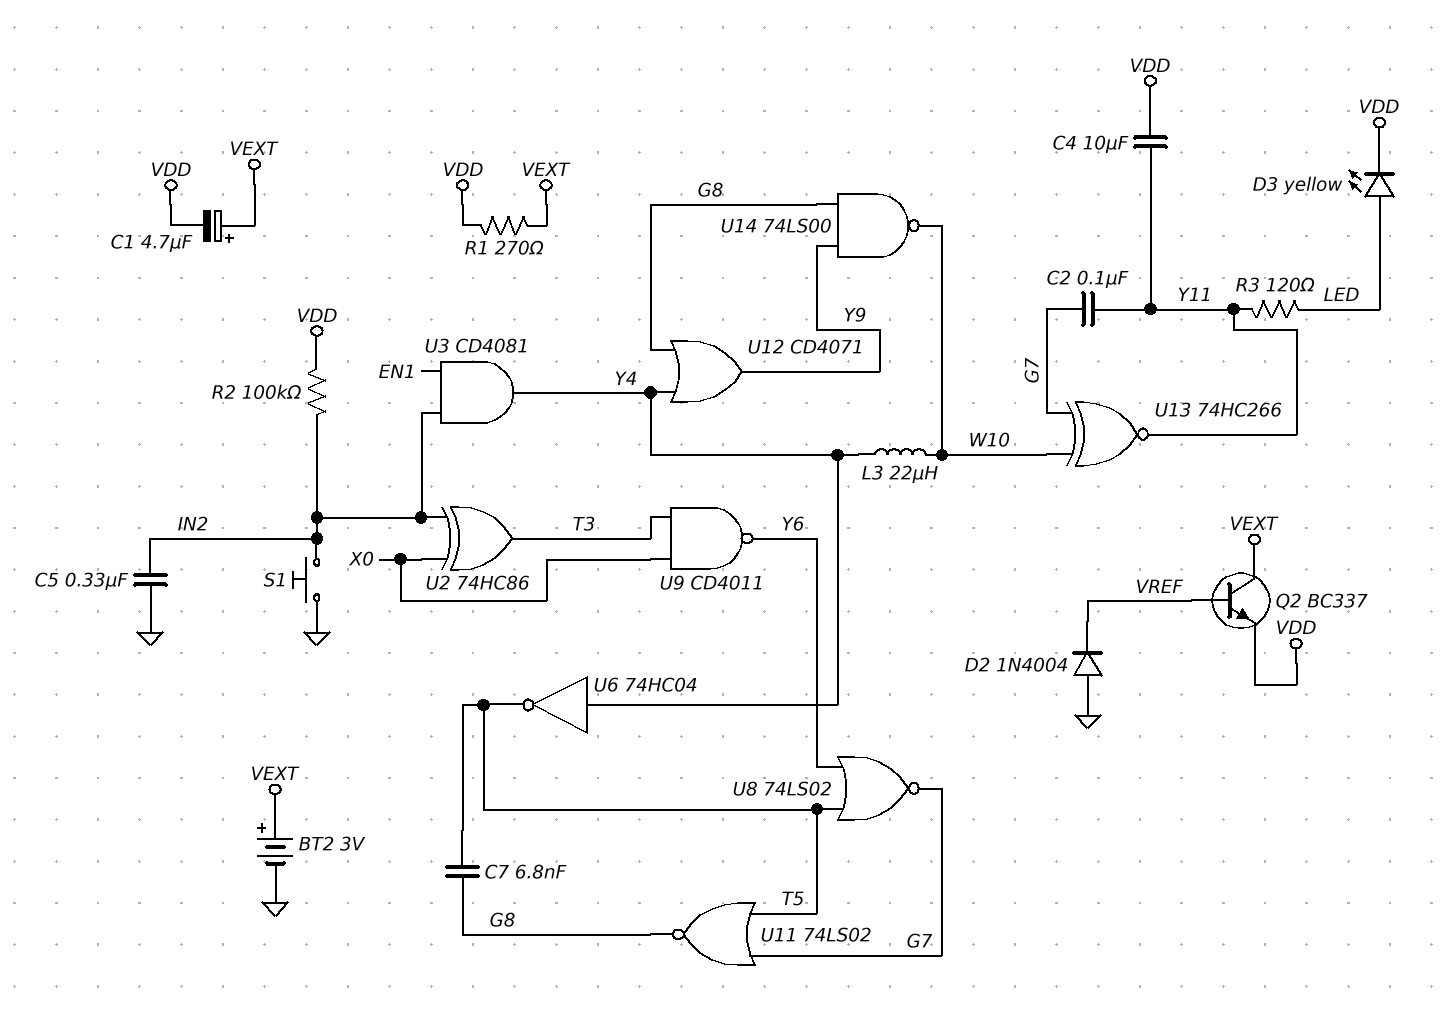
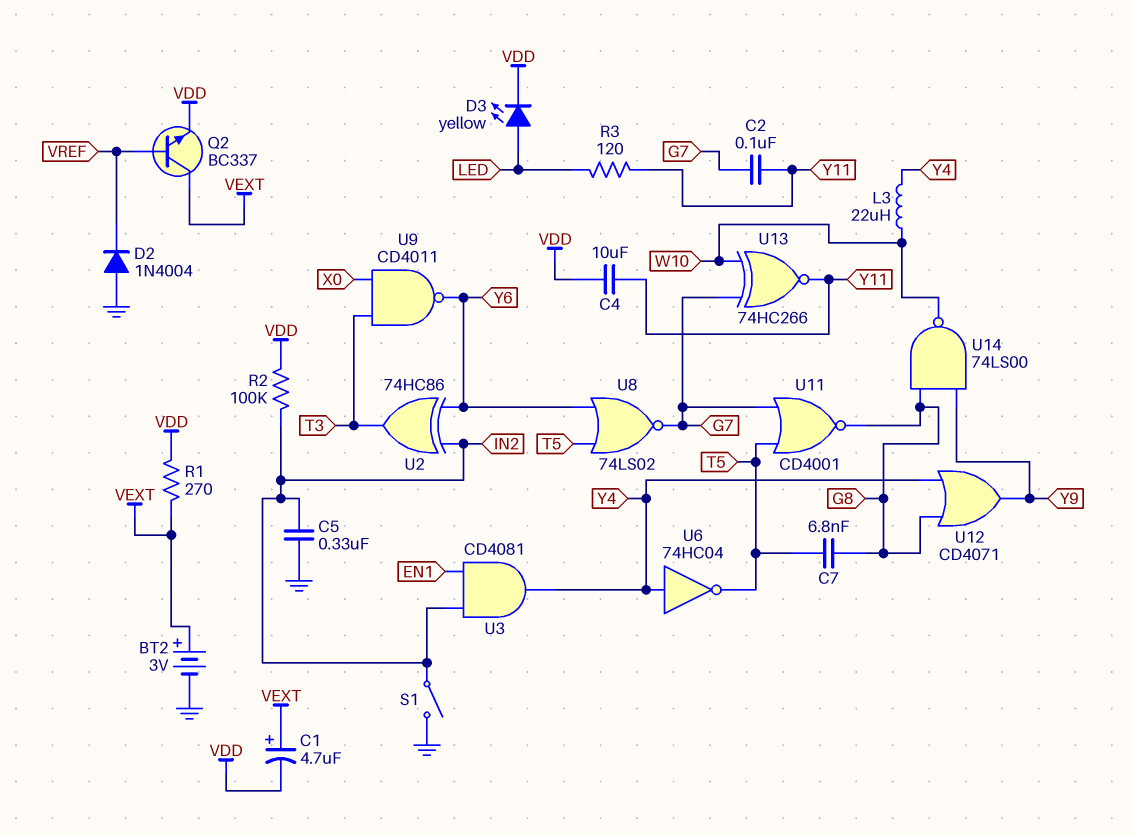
S1: button (GND, IN2) -> switch (GND, IN2)
U2: XOR 74HC86 (in IN2, in X0, out T3) -> XOR 74HC86 (in IN2, in Y6, out T3)
U11: NOR 74LS02 (in G7, in T5, out G8) -> NOR CD4001 (in G7, in T5, out G8)

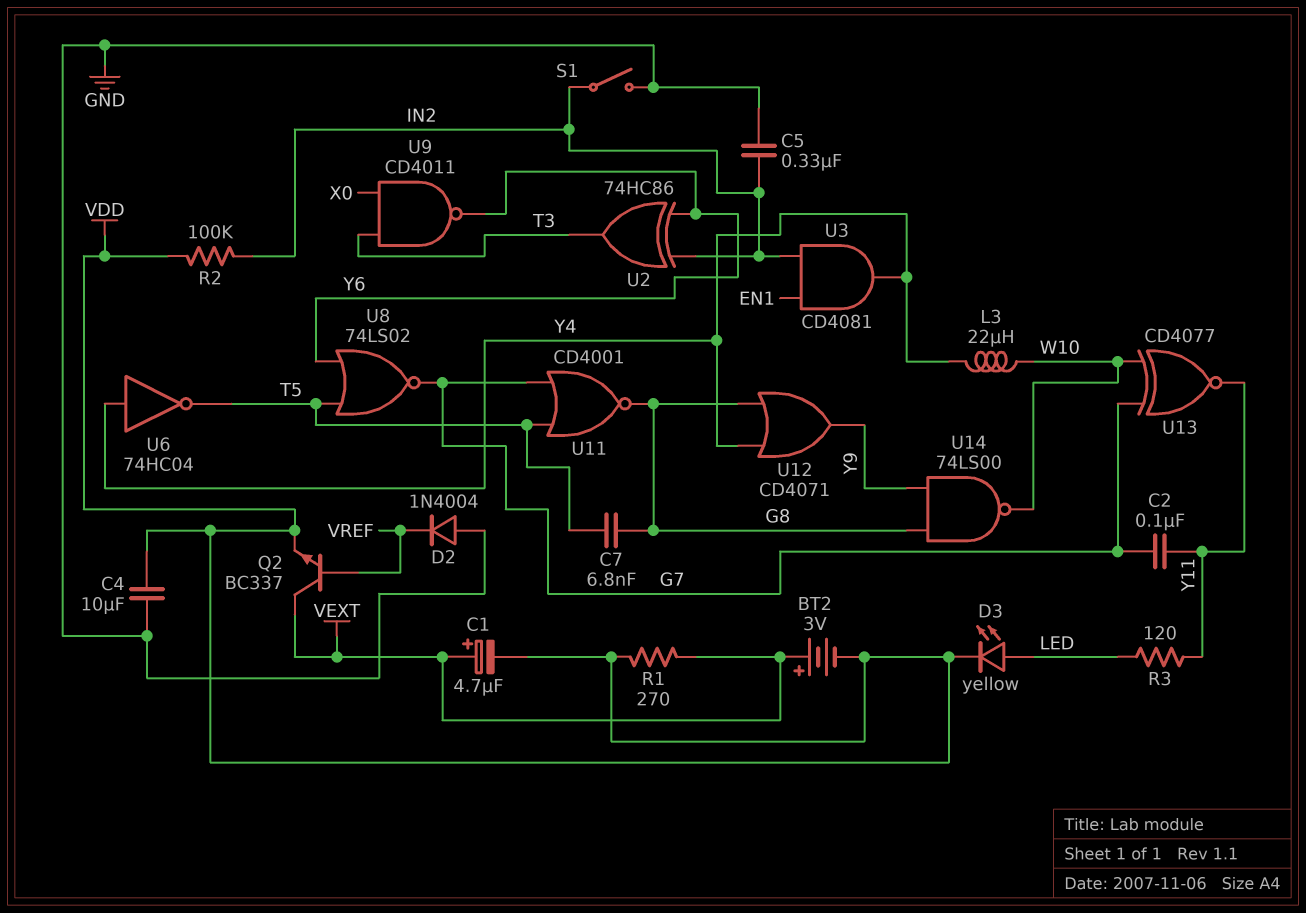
BT2: 3V (plus VEXT, minus GND) -> 3V (plus VEXT, minus VDD)
C4: 10uF (VDD, Y11) -> 10uF (GND, VDD)
U13: XNOR 74HC266 (in G7, in W10, out Y11) -> XNOR CD4077 (in G7, in W10, out Y11)

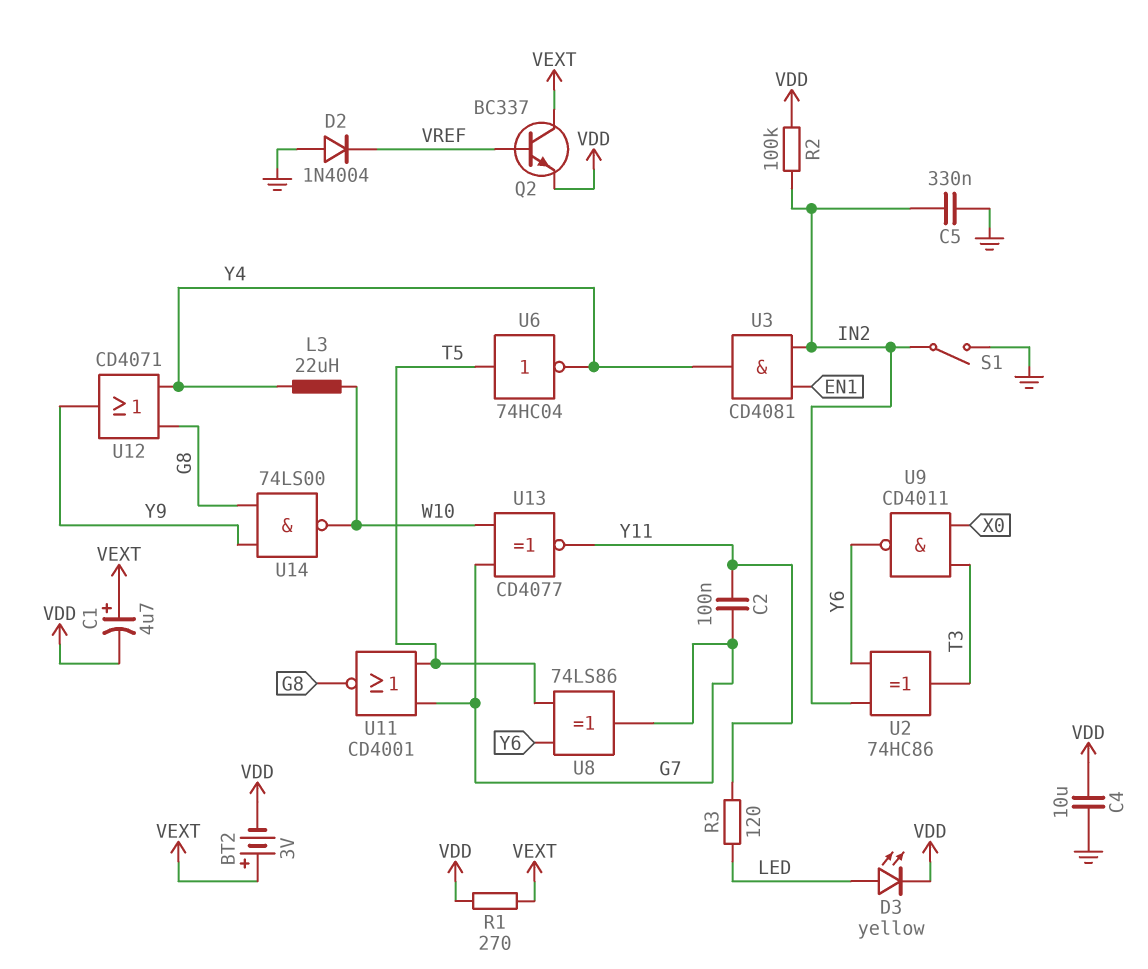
C7: 6.8nF (G8, T5) -> none
U6: NOT 74HC04 (in Y4, out T5) -> NOT 74HC04 (in T5, out Y4)
U8: NOR 74LS02 (in T5, in Y6, out G7) -> XOR 74LS86 (in T5, in Y6, out G7)

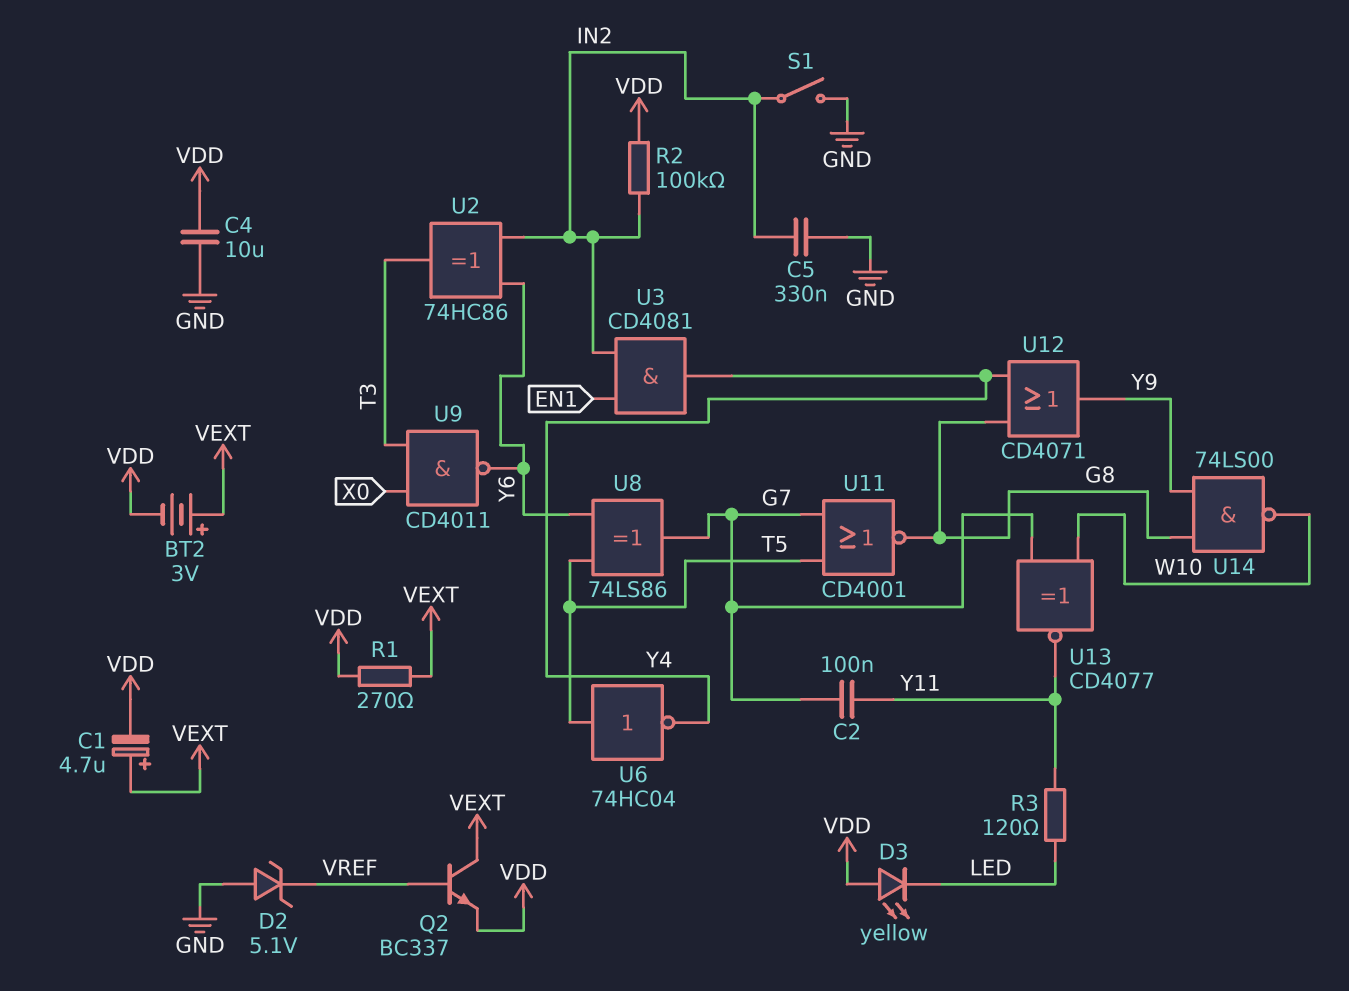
D2: diode 1N4004 (A GND, K VREF) -> zener 5.1V (A GND, K VREF)
D3: LED yellow (A LED, K VDD) -> LED yellow (A VDD, K LED)
L3: 22uH (W10, Y4) -> none

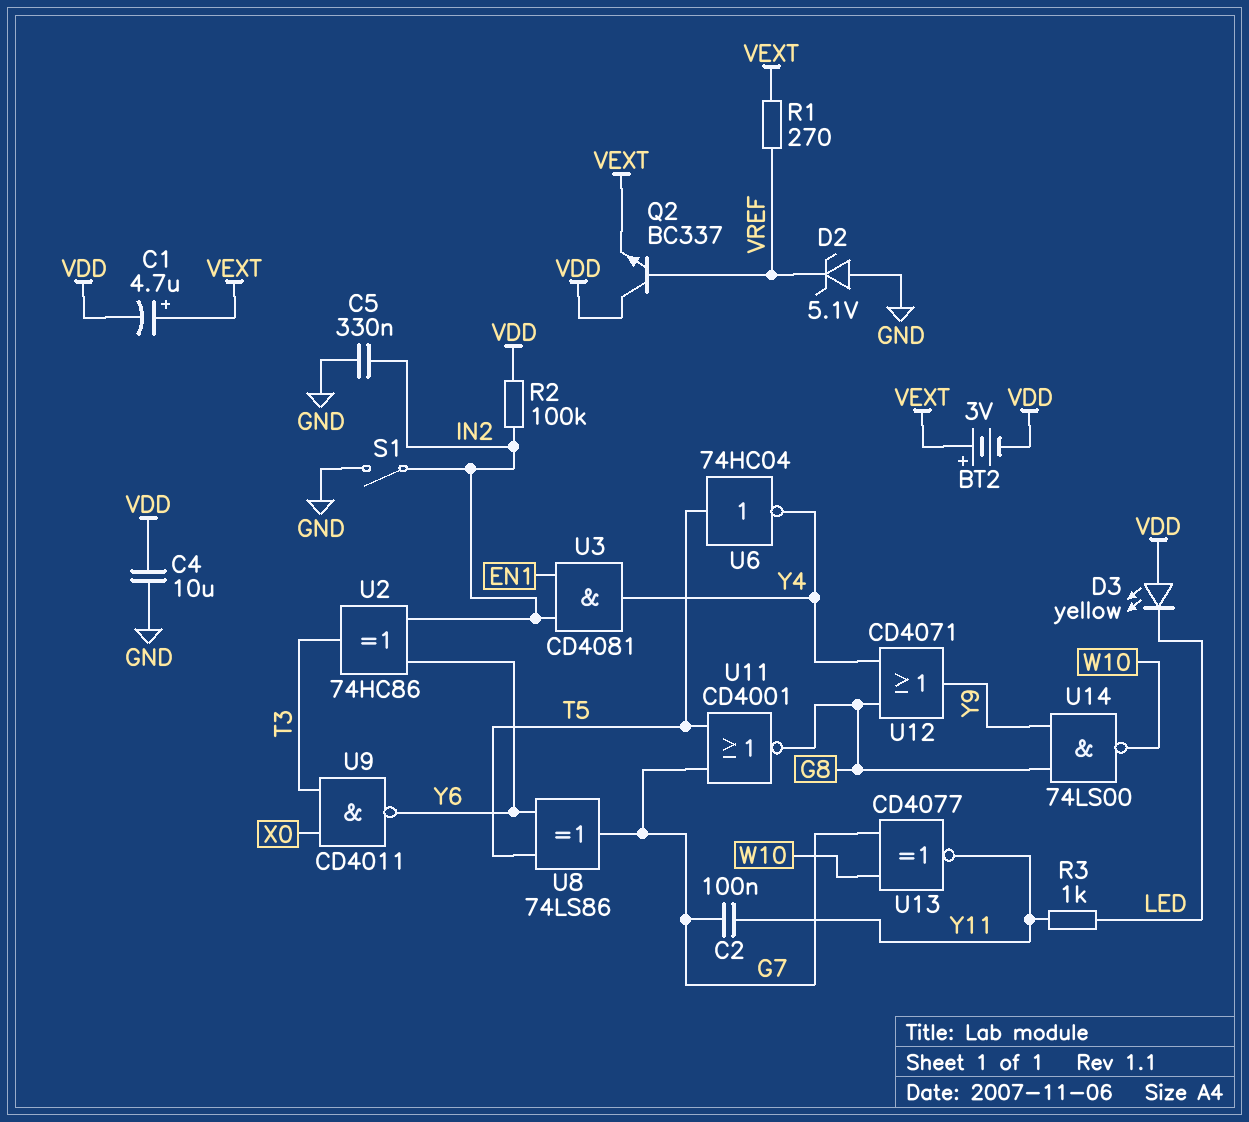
Q2: NPN BC337 (B VREF, C VEXT, E VDD) -> NPN BC337 (B VREF, C VDD, E VEXT)
R1: 270 (VDD, VEXT) -> 270 (VEXT, VREF)
R3: 120 (LED, Y11) -> 1k (LED, Y11)

